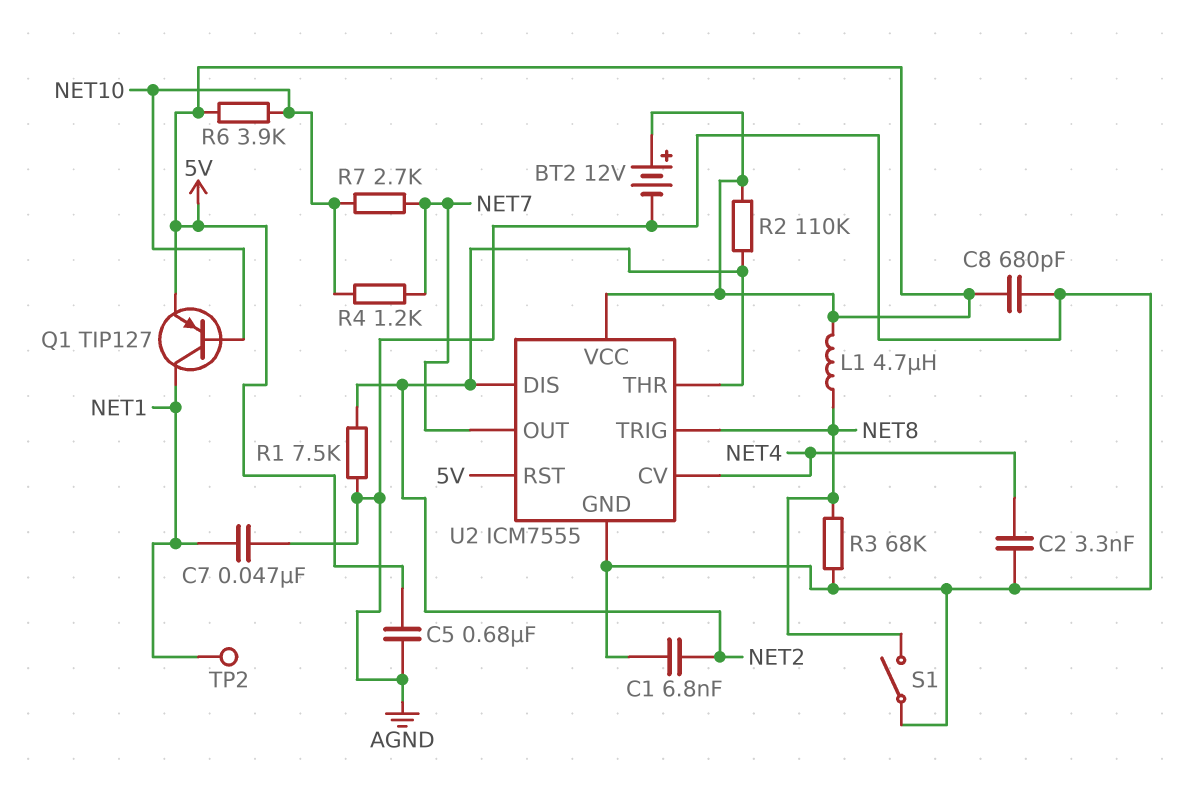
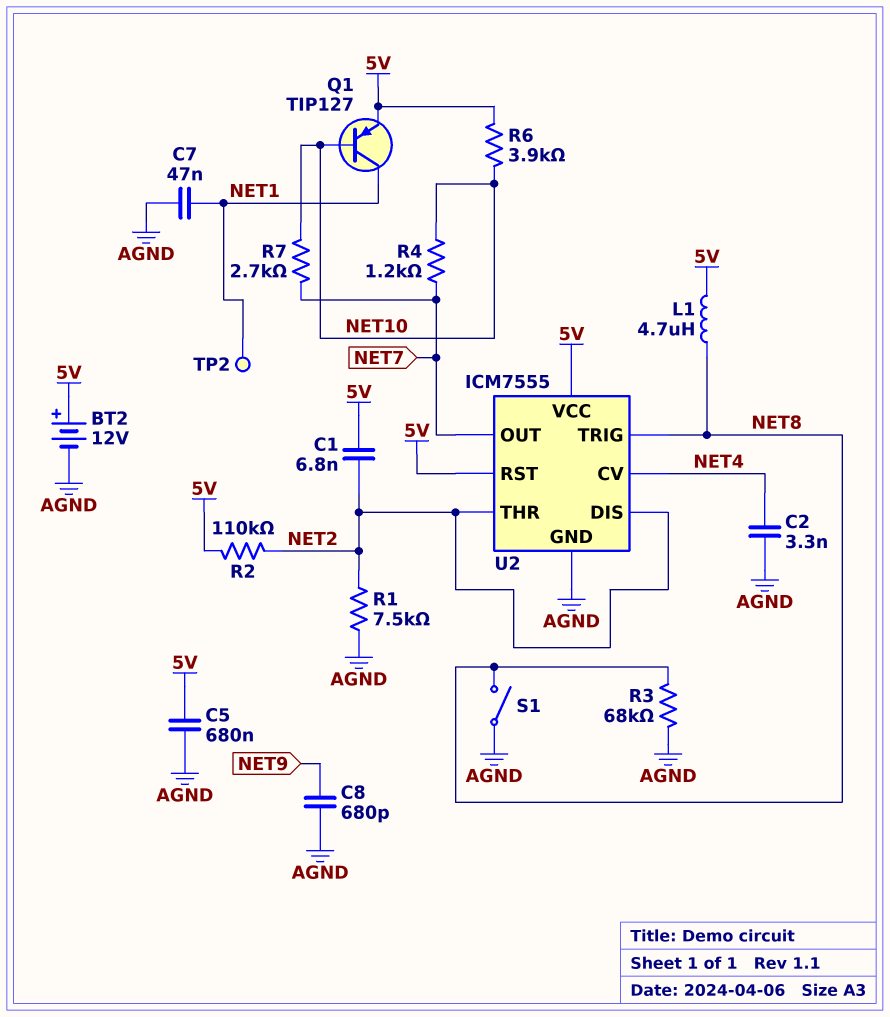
C1: 6.8nF (AGND, NET2) -> 6.8nF (5V, NET2)
C8: 680pF (5V, AGND) -> 680pF (AGND, NET9)

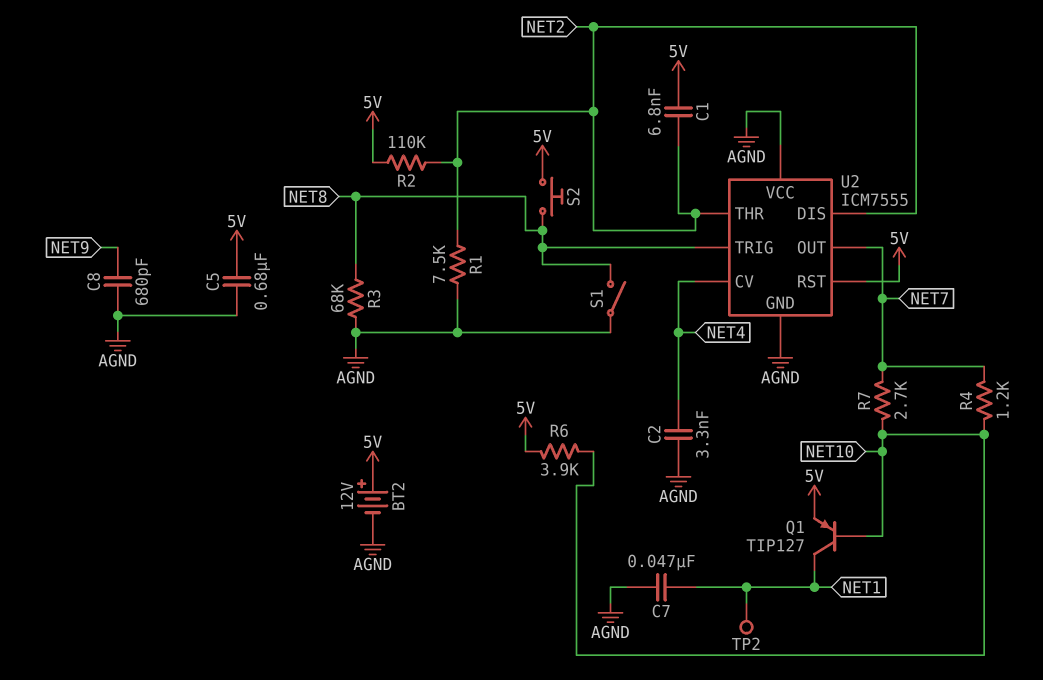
L1: 4.7uH (5V, NET8) -> none
S2: none -> button (5V, NET8)
U2 pin VCC: 5V -> AGND

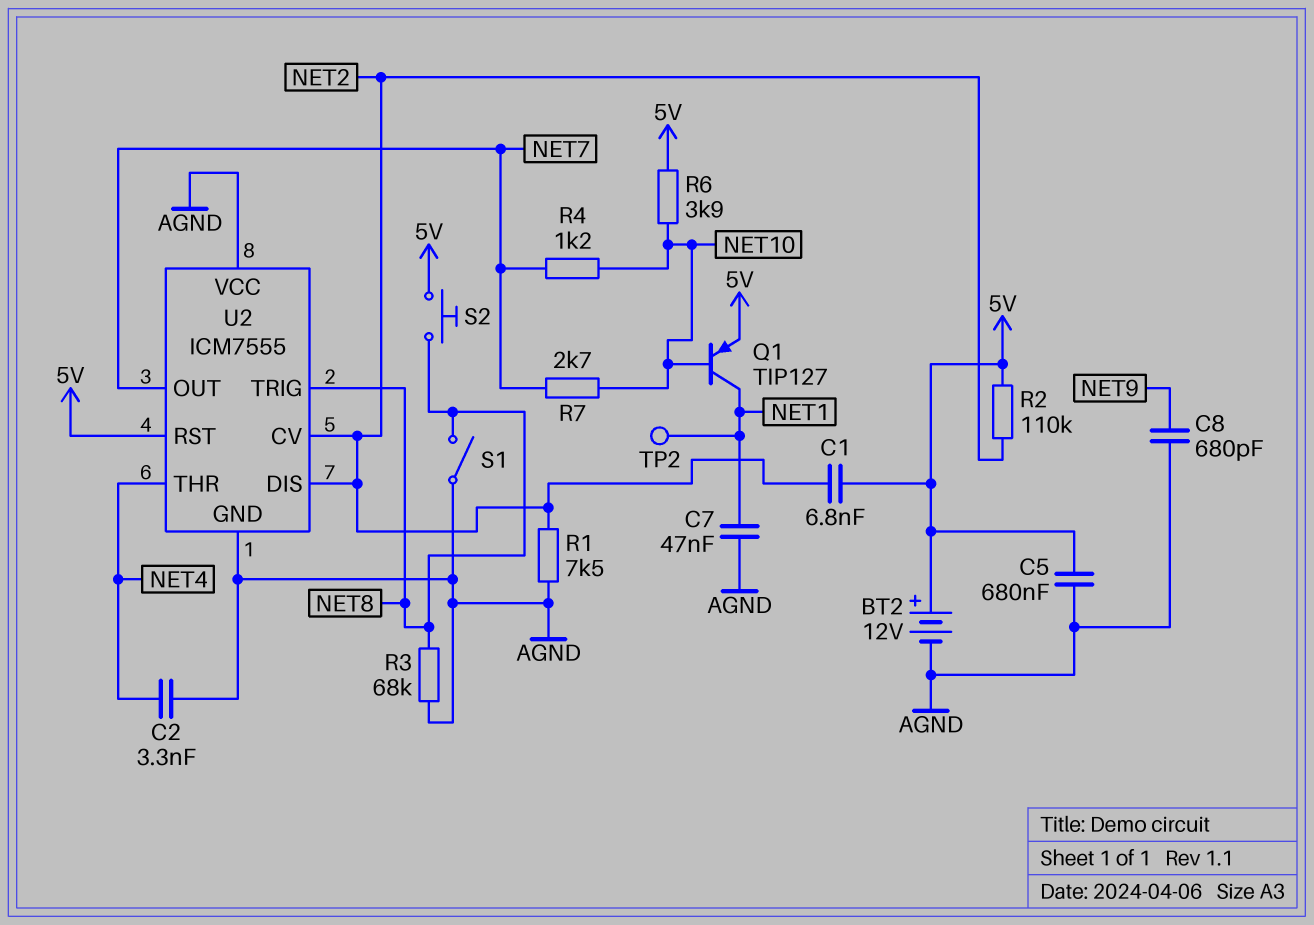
U2 pin CV: NET4 -> NET2
U2 pin THR: NET2 -> NET4

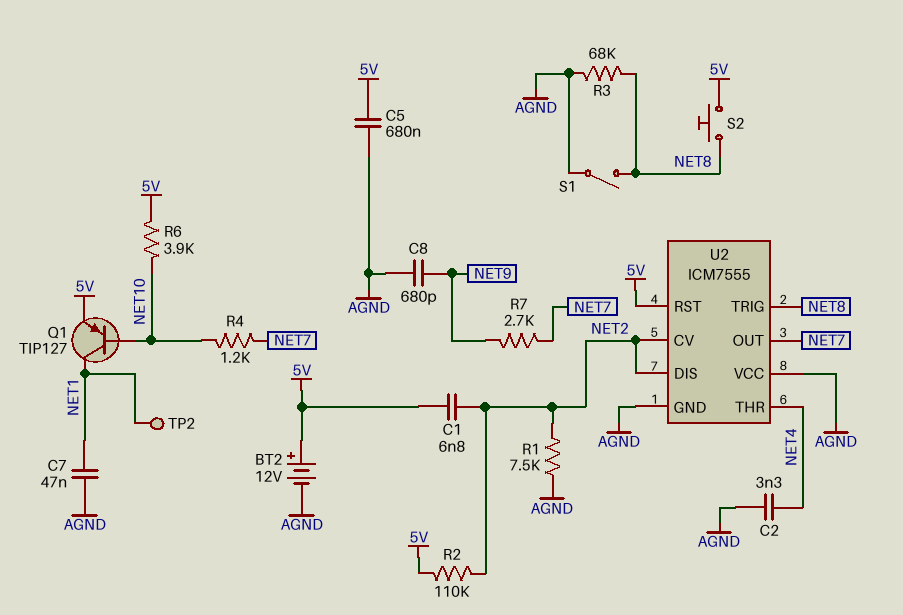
R7: 2.7k (NET7, NET10) -> 2.7k (NET7, NET9)

